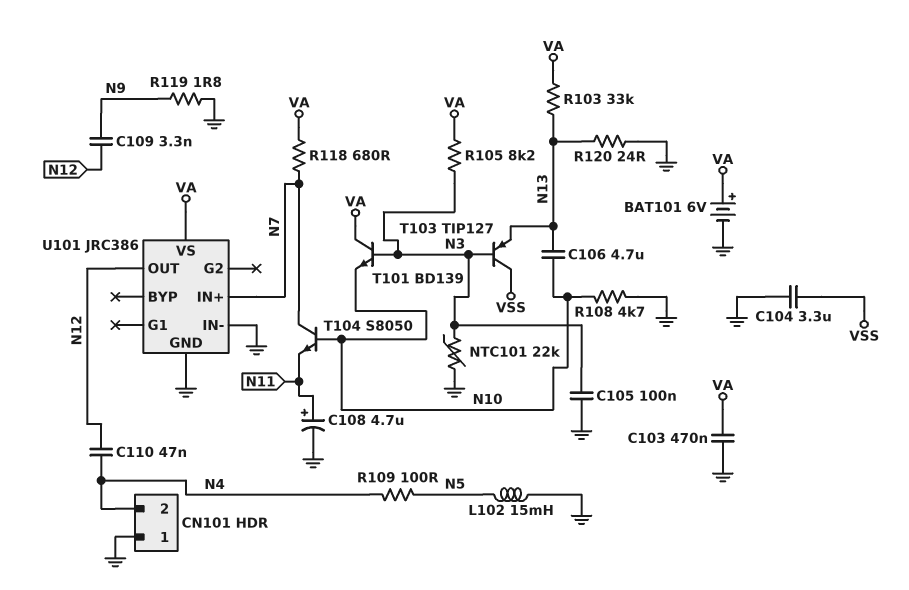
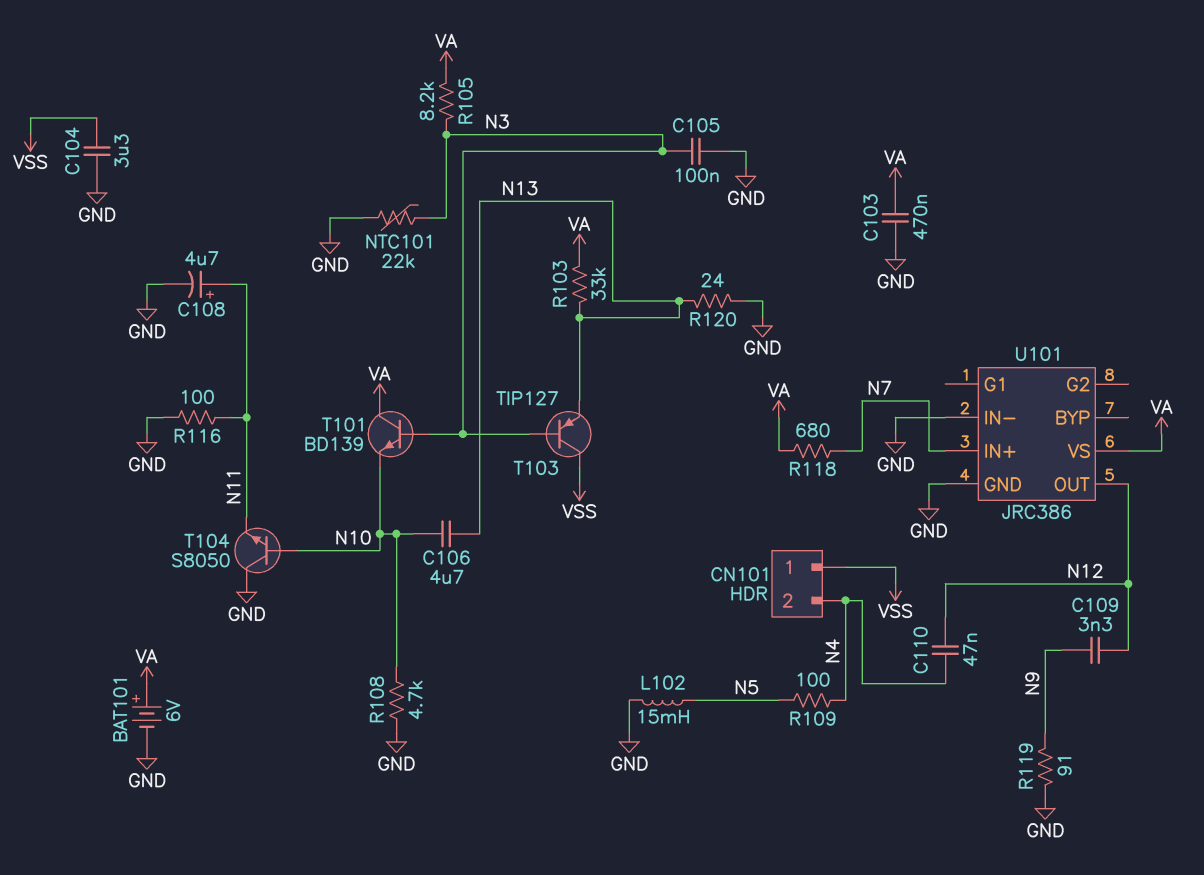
CN101 pin 1: GND -> VSS
R116: none -> 100 (GND, N11)
R119: 1.8 (GND, N9) -> 91 (GND, N9)
T104: NPN S8050 (B N10, C N7, E N11) -> NPN S8050 (B N10, C GND, E N11)

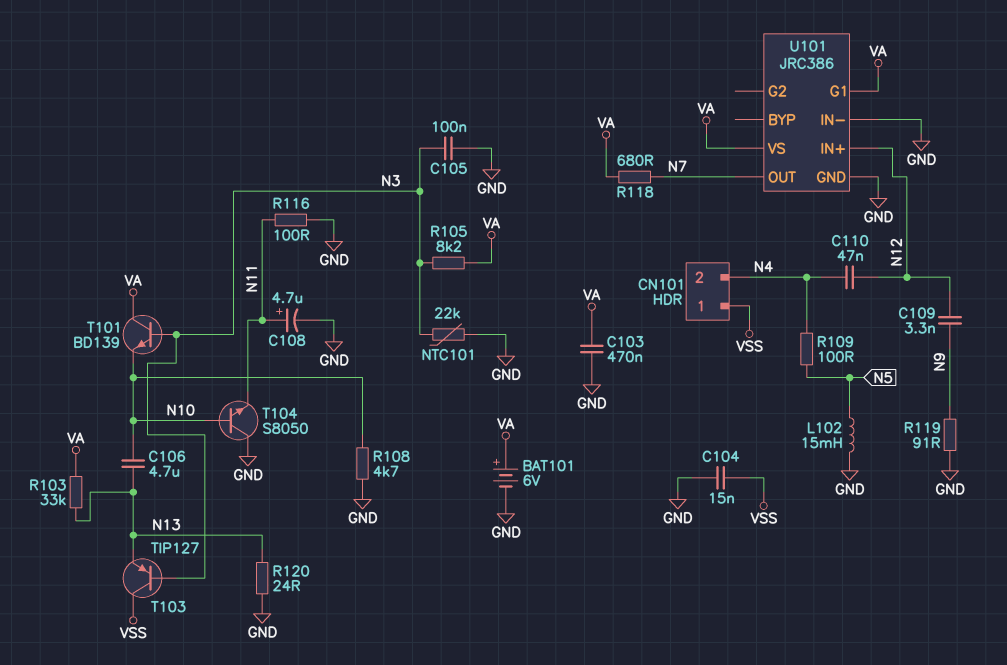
C104: 3.3uF (GND, VSS) -> 15nF (GND, VSS)
U101 pin G1: none -> VA
U101 pin IN+: N7 -> N12
U101 pin OUT: N12 -> N7

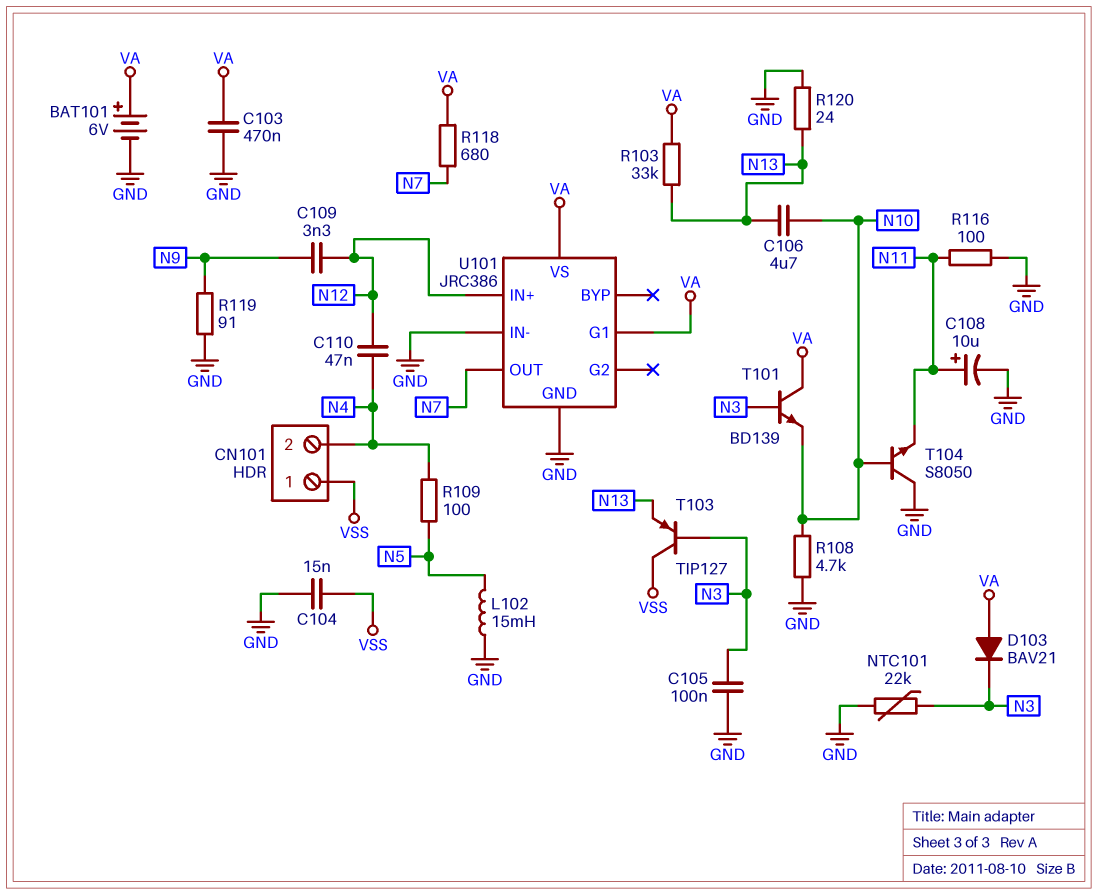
C108: 4.7uF (plus N11, minus GND) -> 10uF (plus N11, minus GND)
D103: none -> diode BAV21 (A VA, K N3)
R105: 8.2k (N3, VA) -> none

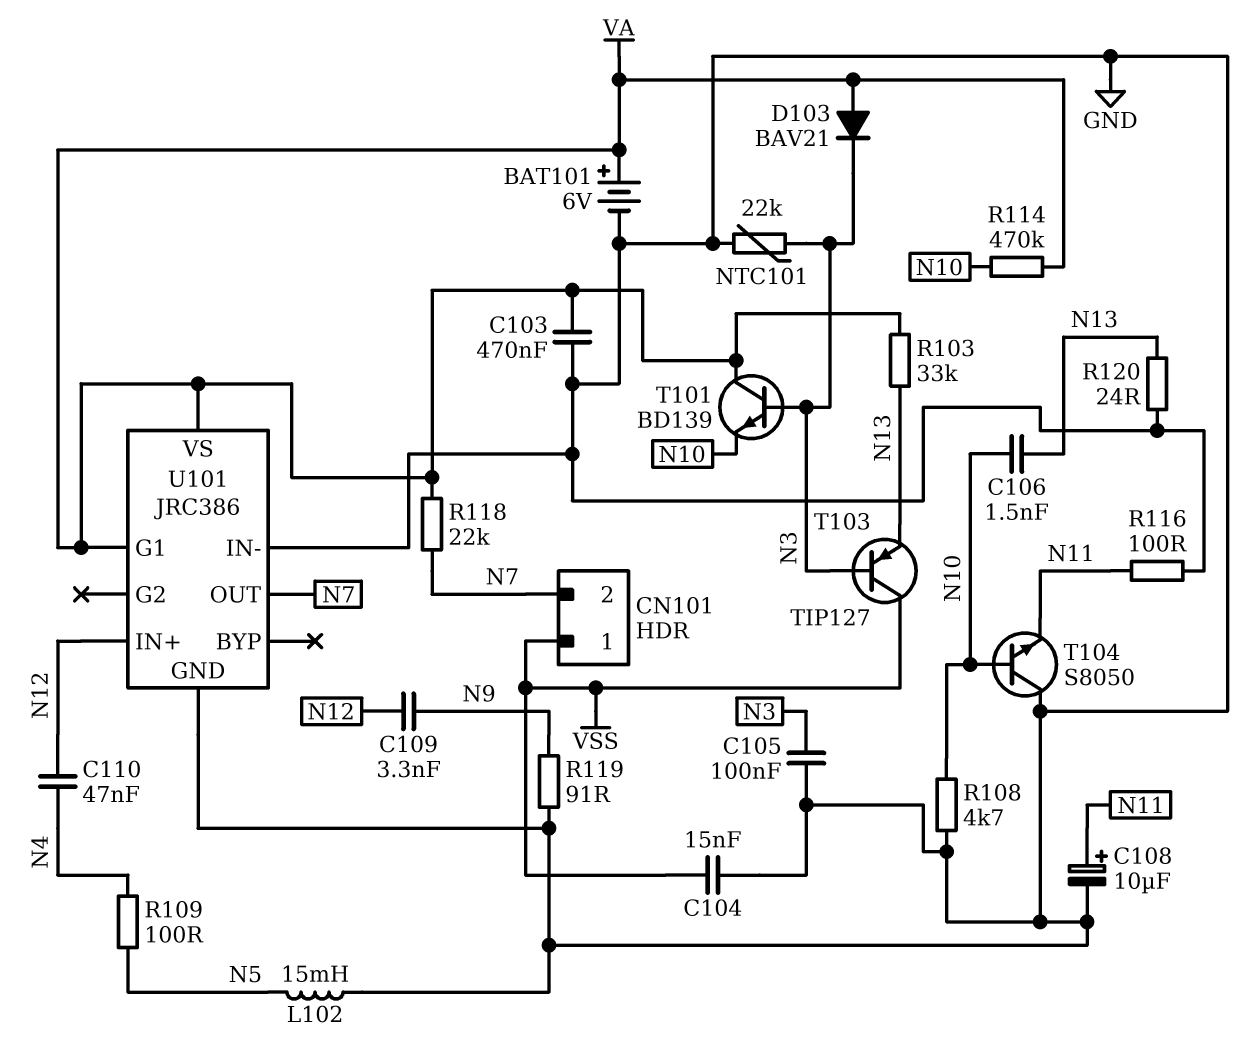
C106: 4.7uF (N10, N13) -> 1.5nF (N10, N13)
CN101 pin 2: N4 -> N7
R114: none -> 470k (N10, VA)
R118: 680 (N7, VA) -> 22k (N7, VA)

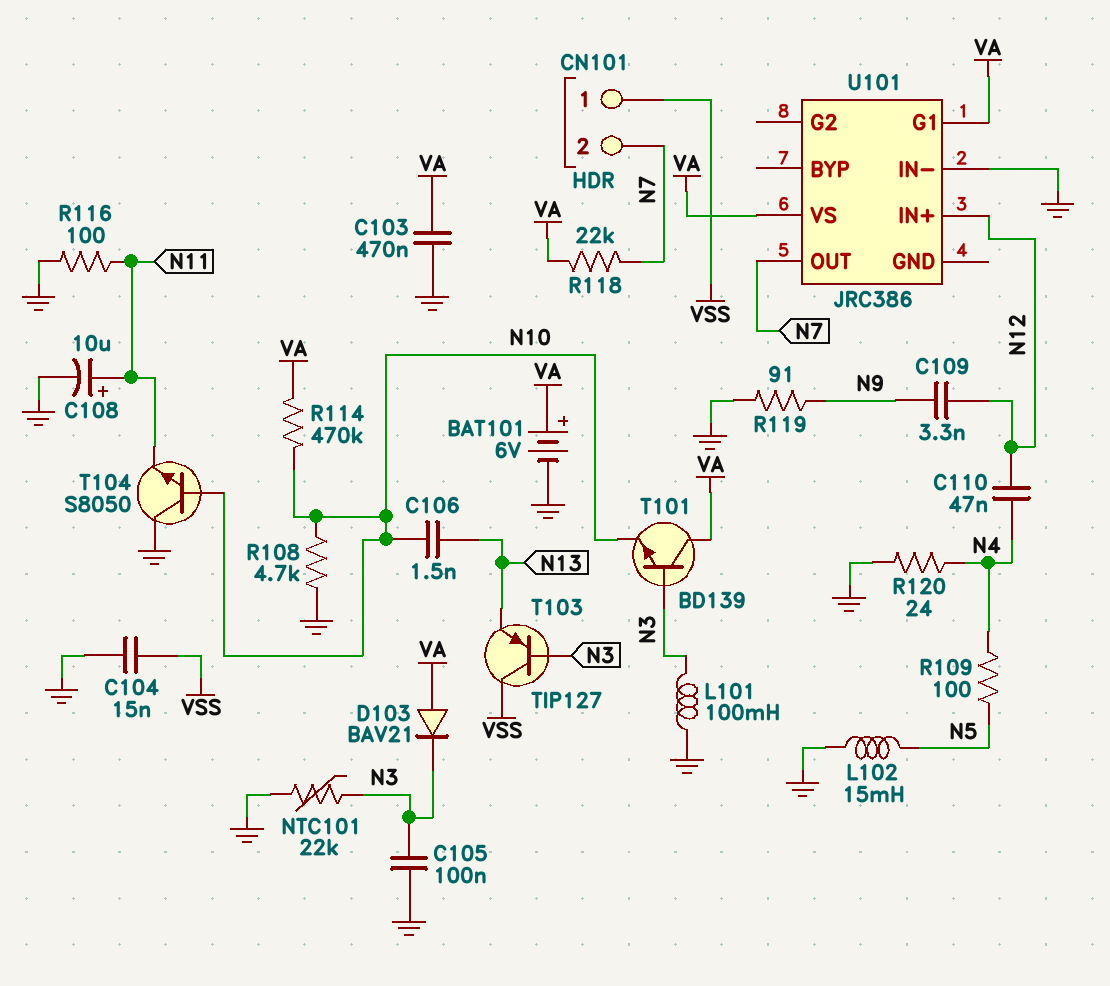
L101: none -> 100mH (GND, N3)
R103: 33k (N13, VA) -> none
R120: 24 (GND, N13) -> 24 (GND, N4)
U101 pin GND: GND -> none

